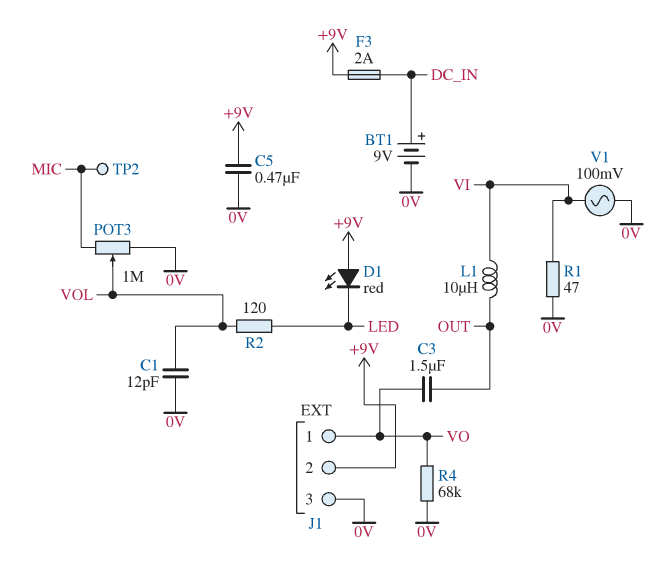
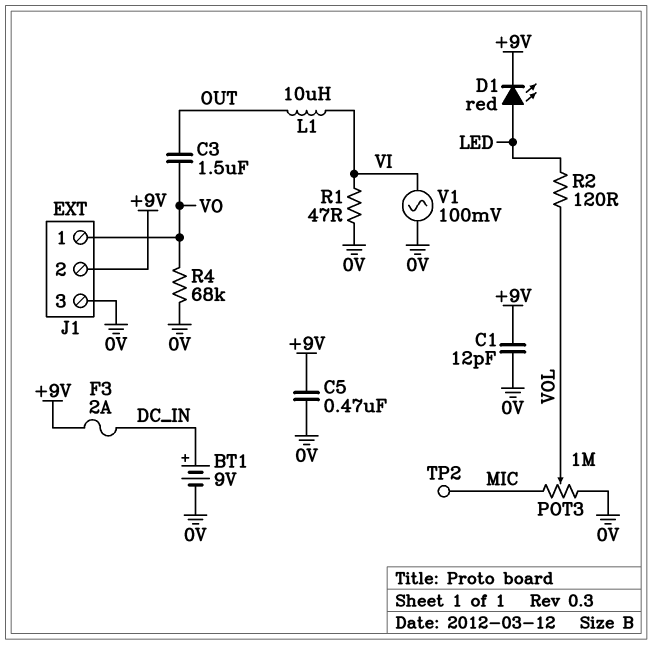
C1: 12pF (0V, VOL) -> 12pF (+9V, 0V)
D1: LED red (A +9V, K LED) -> LED red (A LED, K +9V)

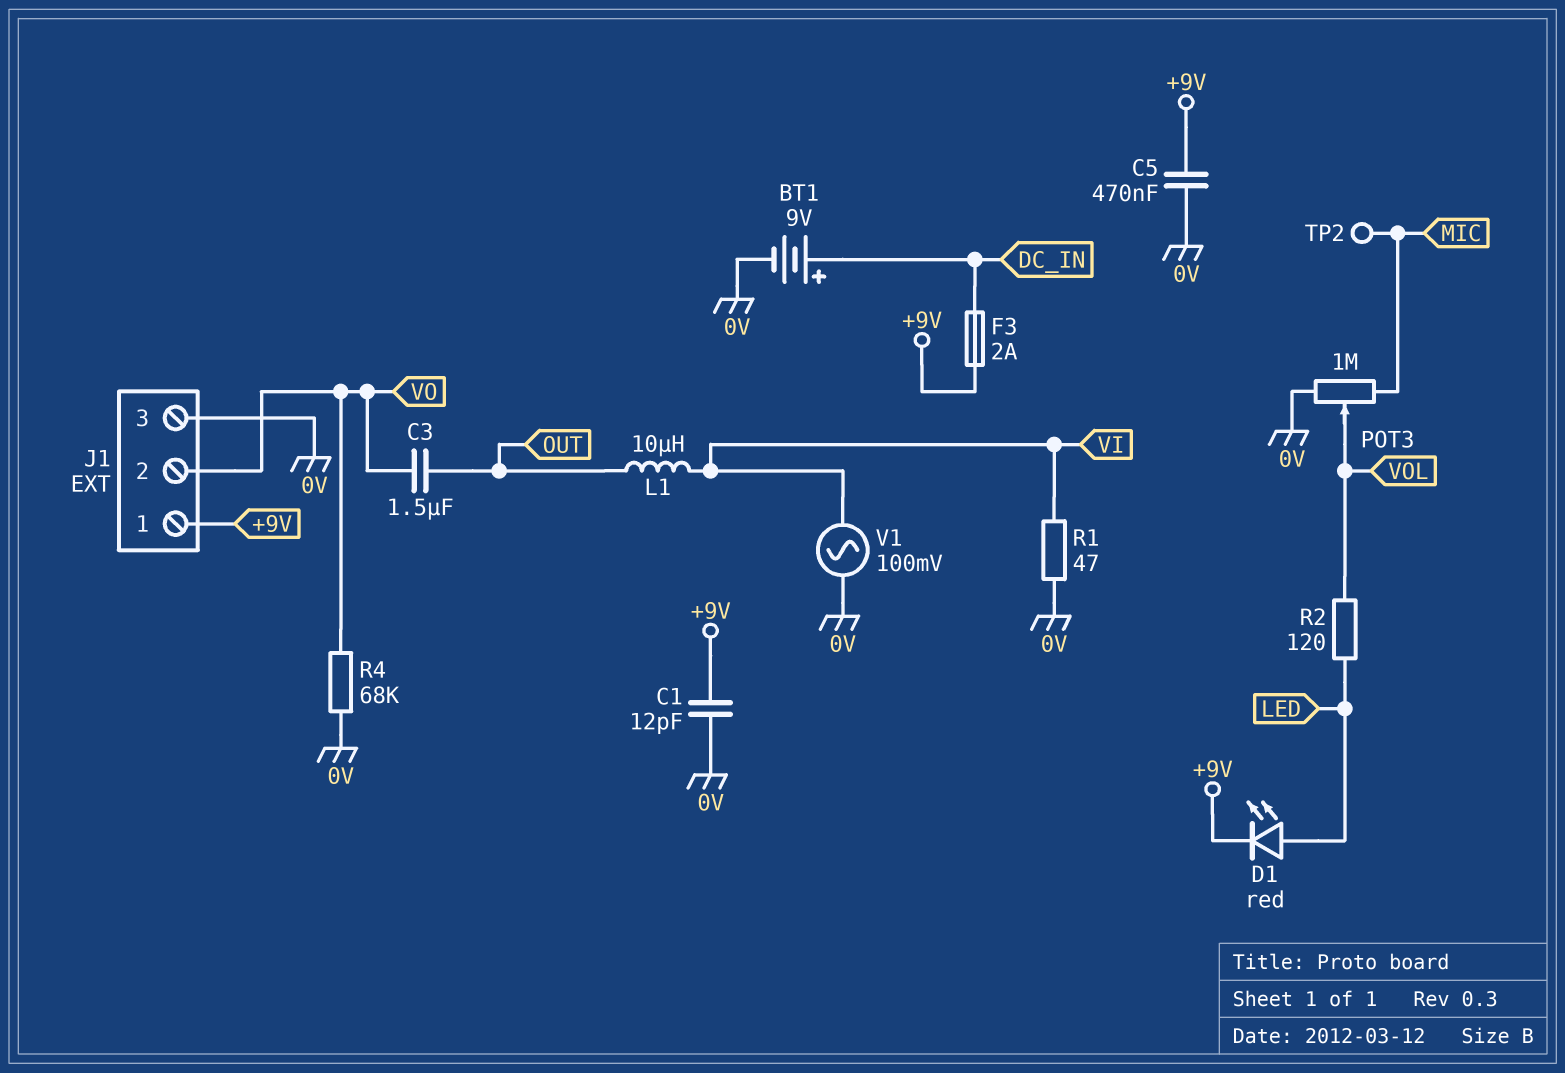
J1 pin 1: VO -> +9V
J1 pin 2: +9V -> VO

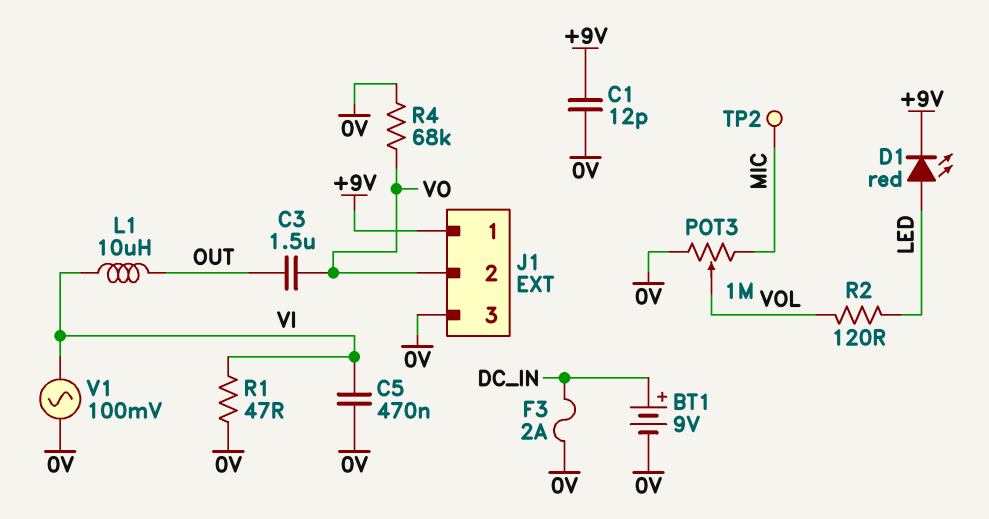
C5: 470nF (+9V, 0V) -> 470nF (0V, VI)
F3: 2A (+9V, DC_IN) -> 2A (0V, DC_IN)

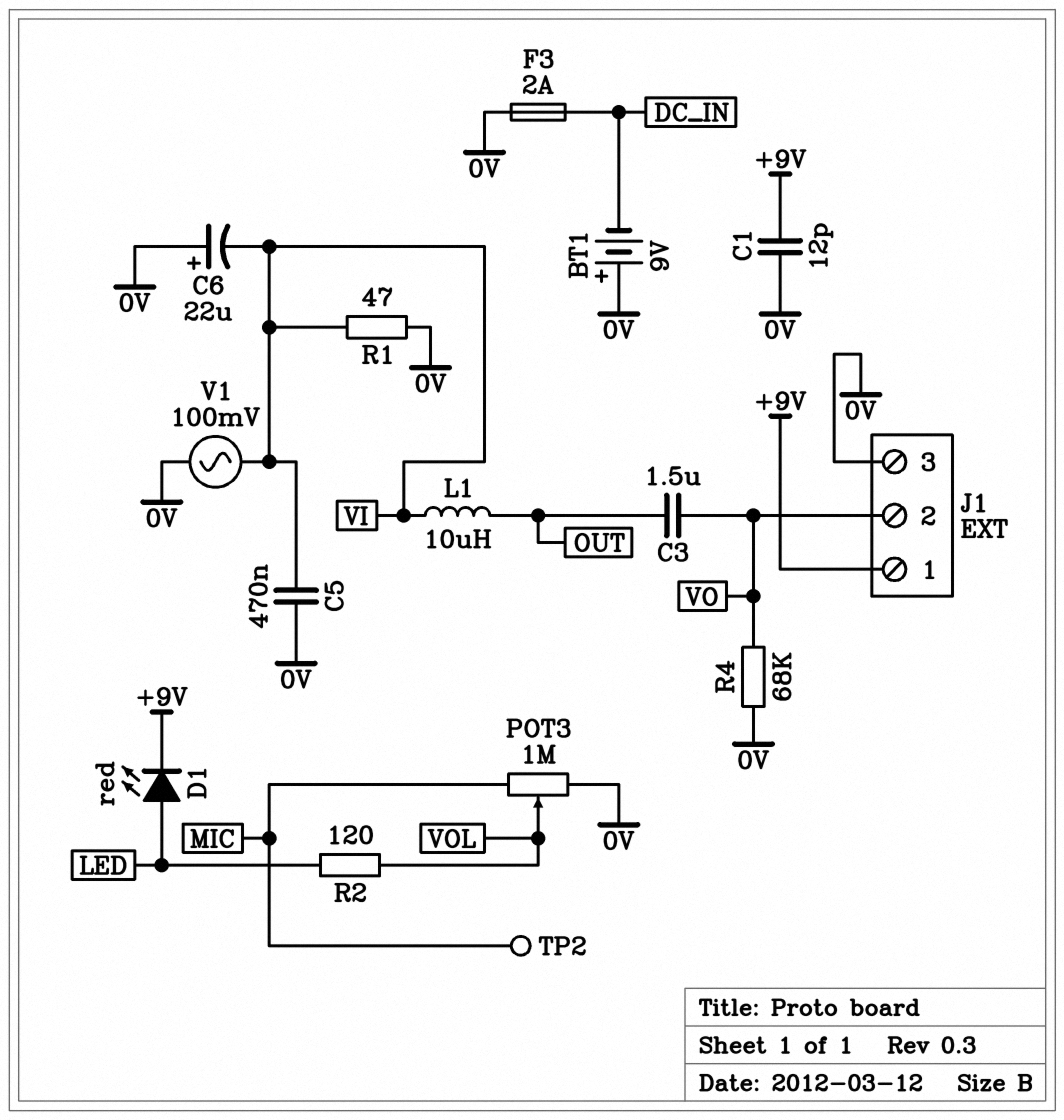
BT1: 9V (plus DC_IN, minus 0V) -> 9V (plus 0V, minus DC_IN)
C6: none -> 22uF (plus 0V, minus VI)

